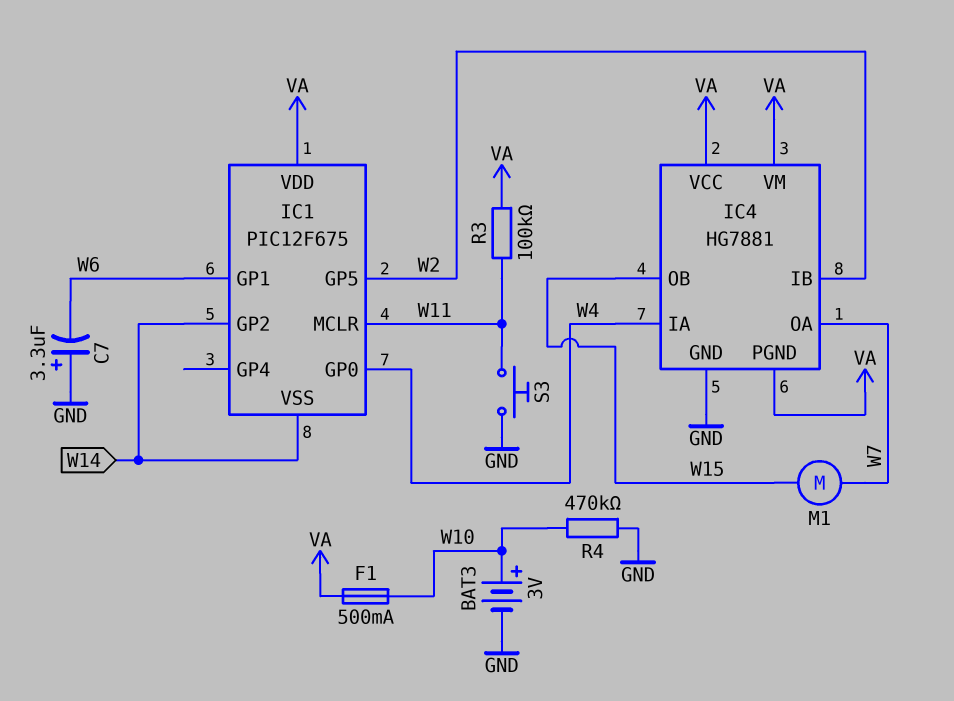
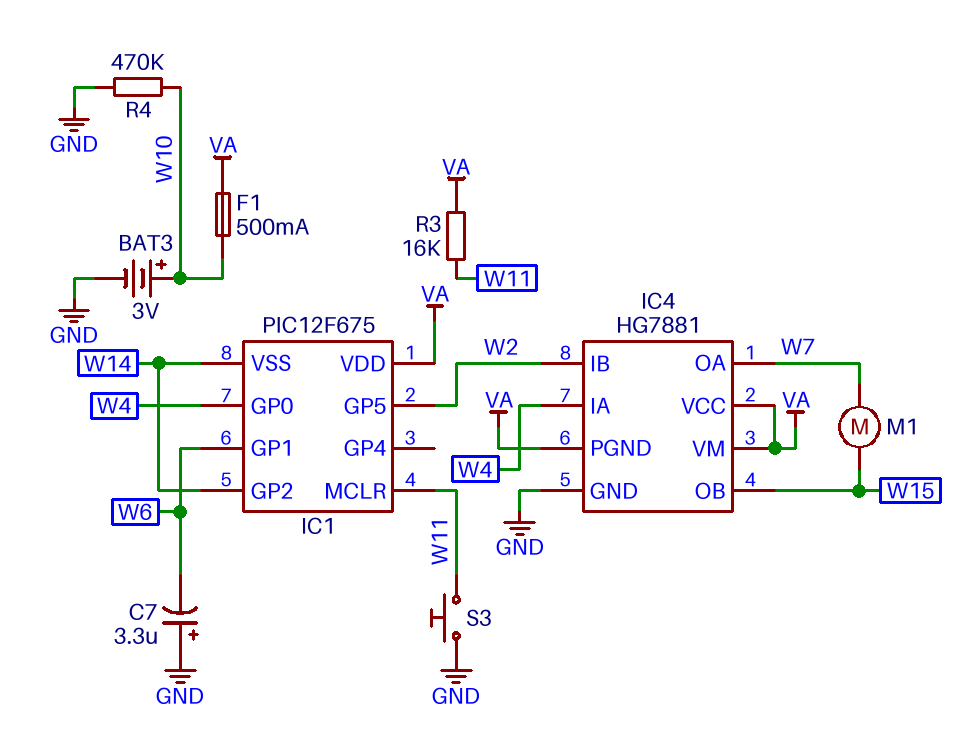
R3: 100k (VA, W11) -> 16k (VA, W11)

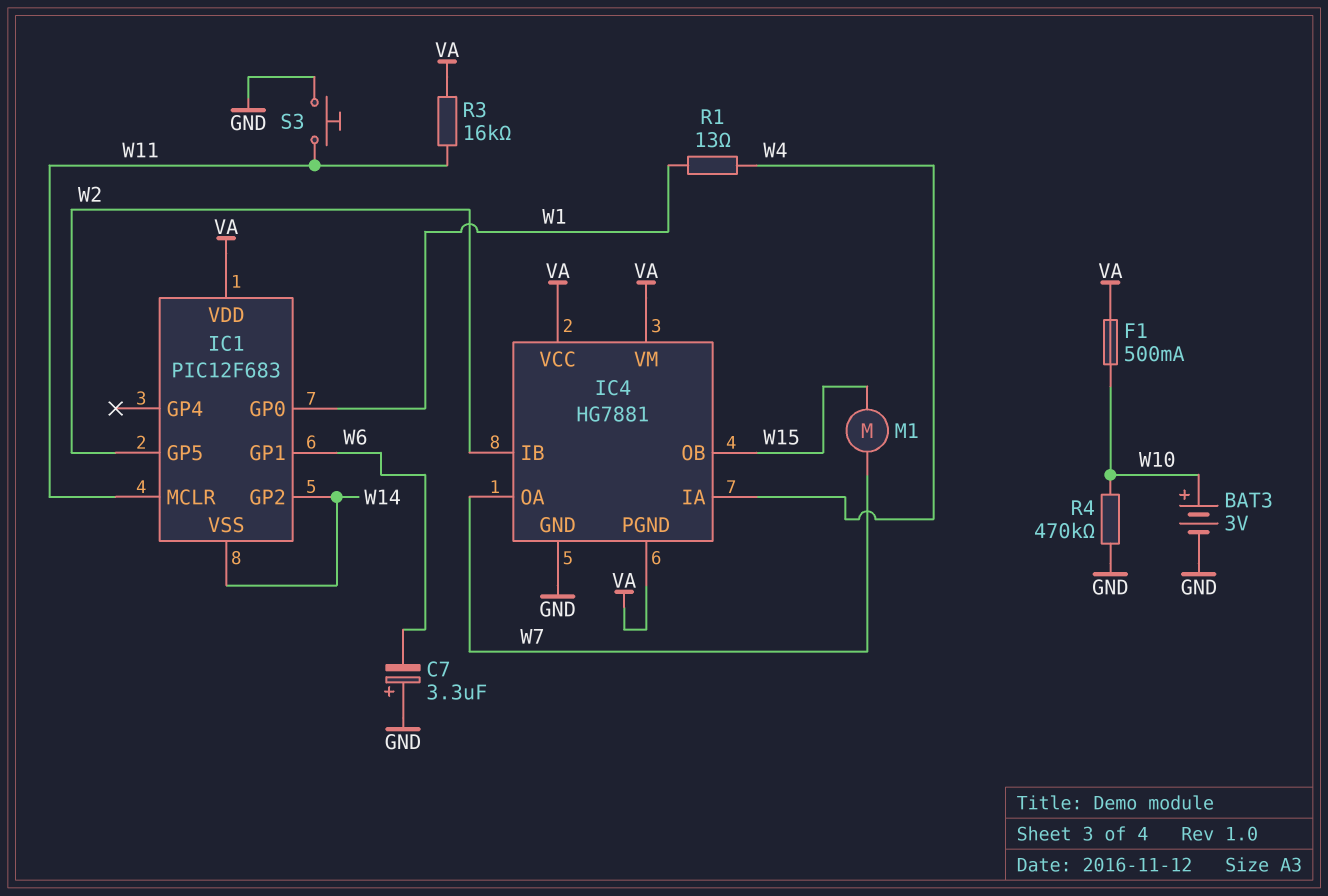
IC1: PIC12F675 -> PIC12F683
IC1 pin GP0: W4 -> W1
R1: none -> 13 (W1, W4)

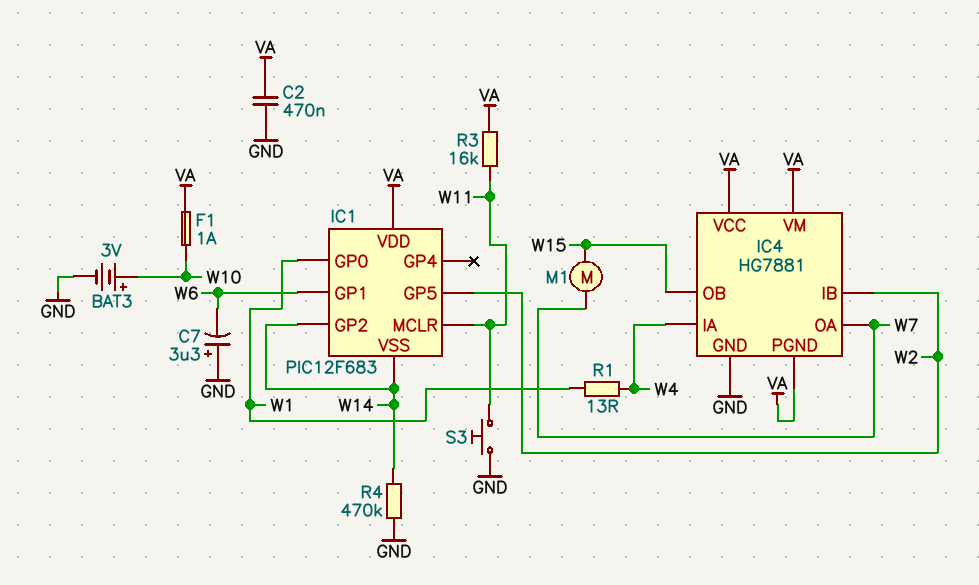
C2: none -> 470nF (GND, VA)
F1: 500mA (VA, W10) -> 1A (VA, W10)
R4: 470k (GND, W10) -> 470k (GND, W14)

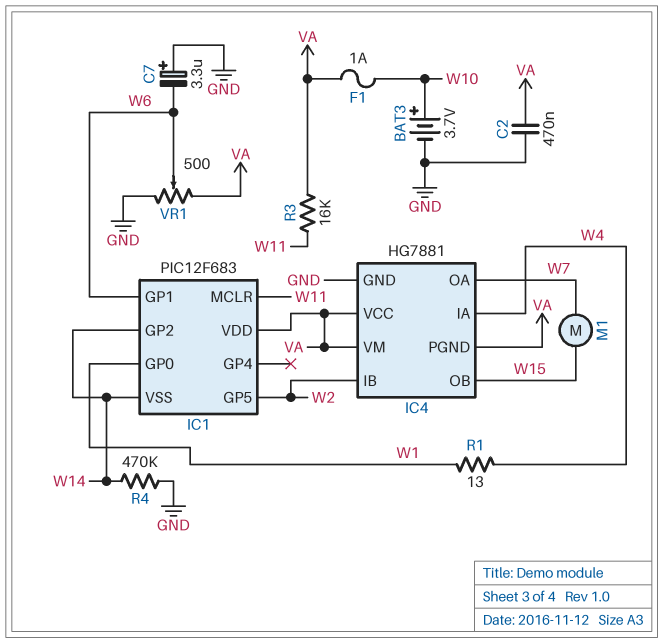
BAT3: 3V (plus W10, minus GND) -> 3.7V (plus W10, minus GND)
S3: button (GND, W11) -> none
VR1: none -> 500 (GND, VA, wiper W6)

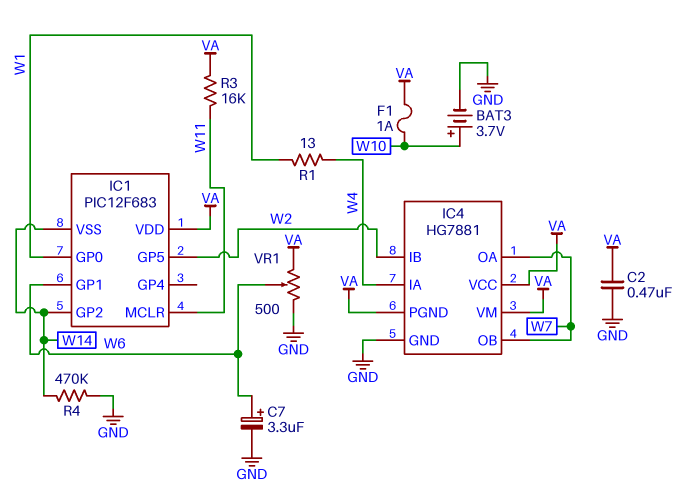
C7: 3.3uF (plus GND, minus W6) -> 3.3uF (plus W6, minus GND)
IC4 pin OB: W15 -> W7
M1: motor (W7, W15) -> none

